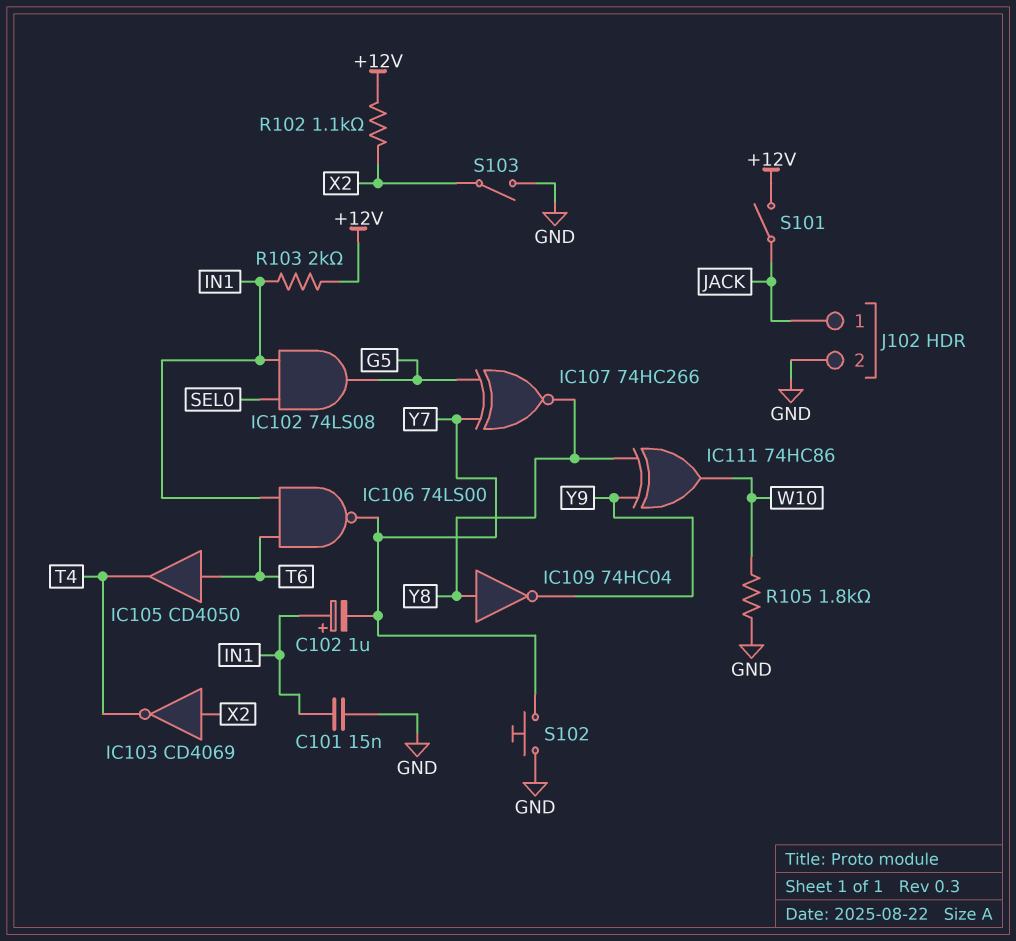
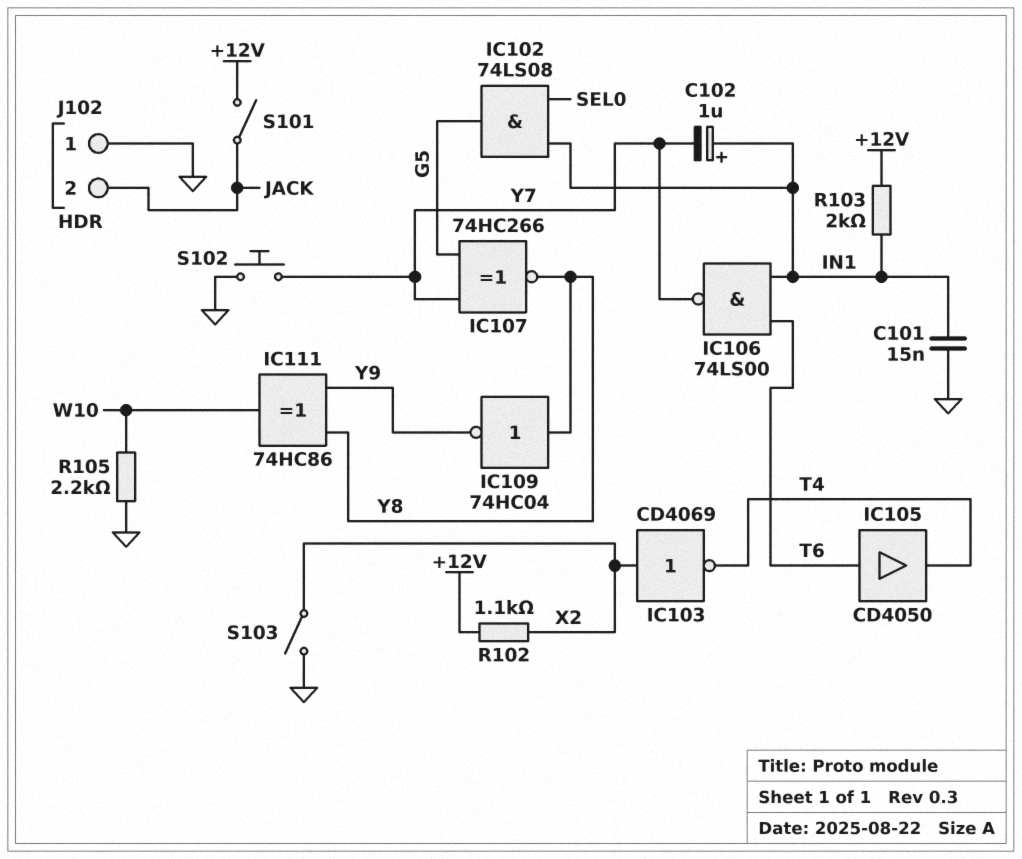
J102 pin 1: JACK -> GND
J102 pin 2: GND -> JACK
R105: 1.8k (GND, W10) -> 2.2k (GND, W10)

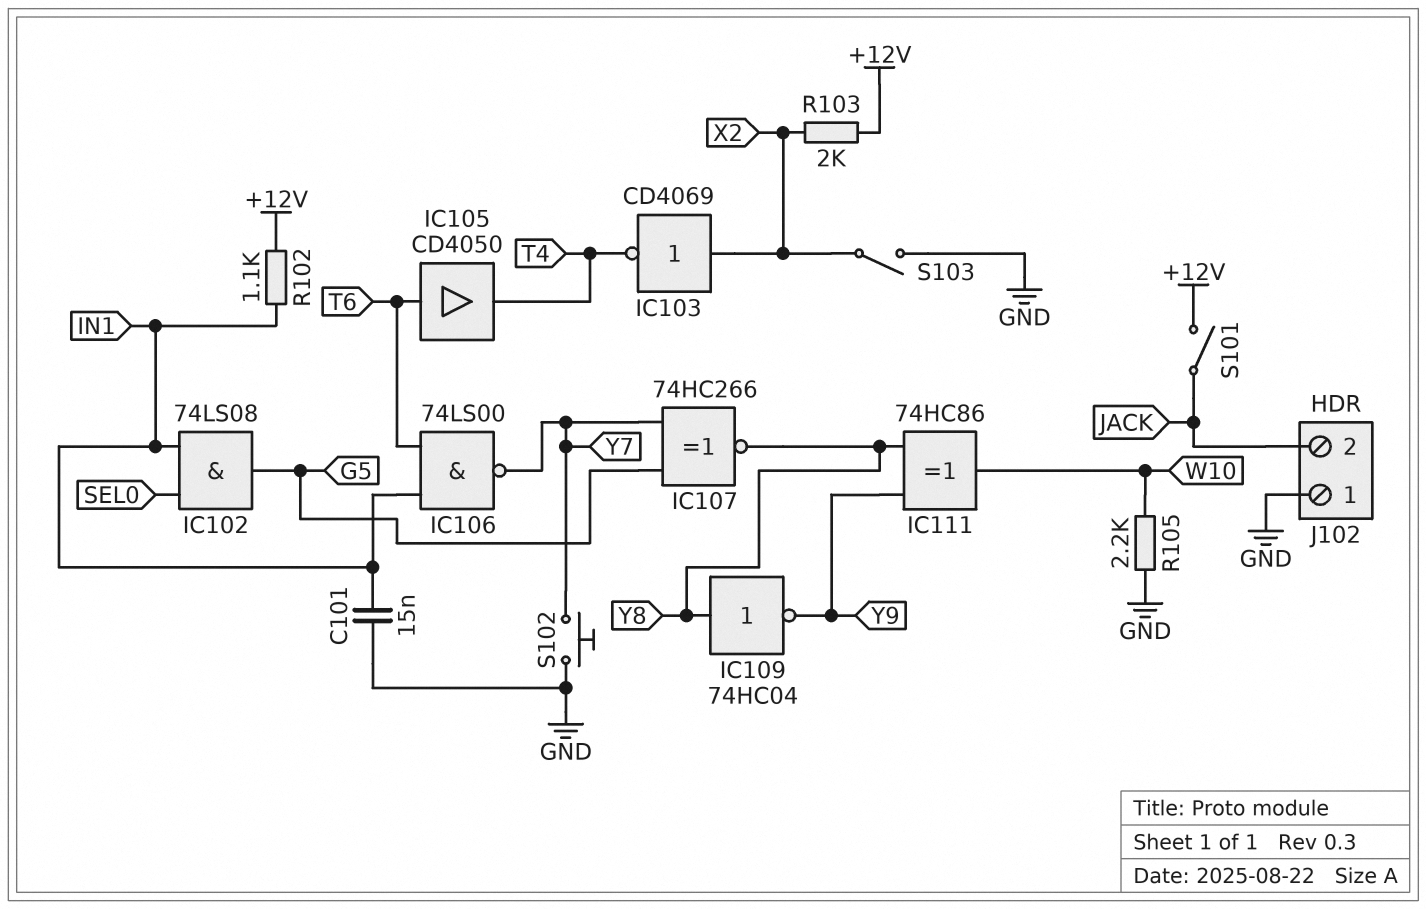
C102: 1uF (plus IN1, minus Y7) -> none
R102: 1.1k (+12V, X2) -> 1.1k (+12V, IN1)
R103: 2k (+12V, IN1) -> 2k (+12V, X2)

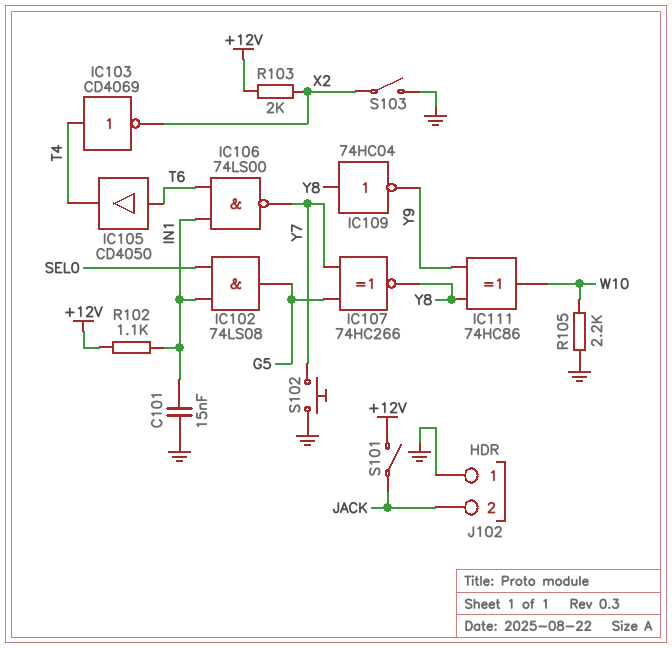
IC103: NOT CD4069 (in X2, out T4) -> NOT CD4069 (in T4, out X2)

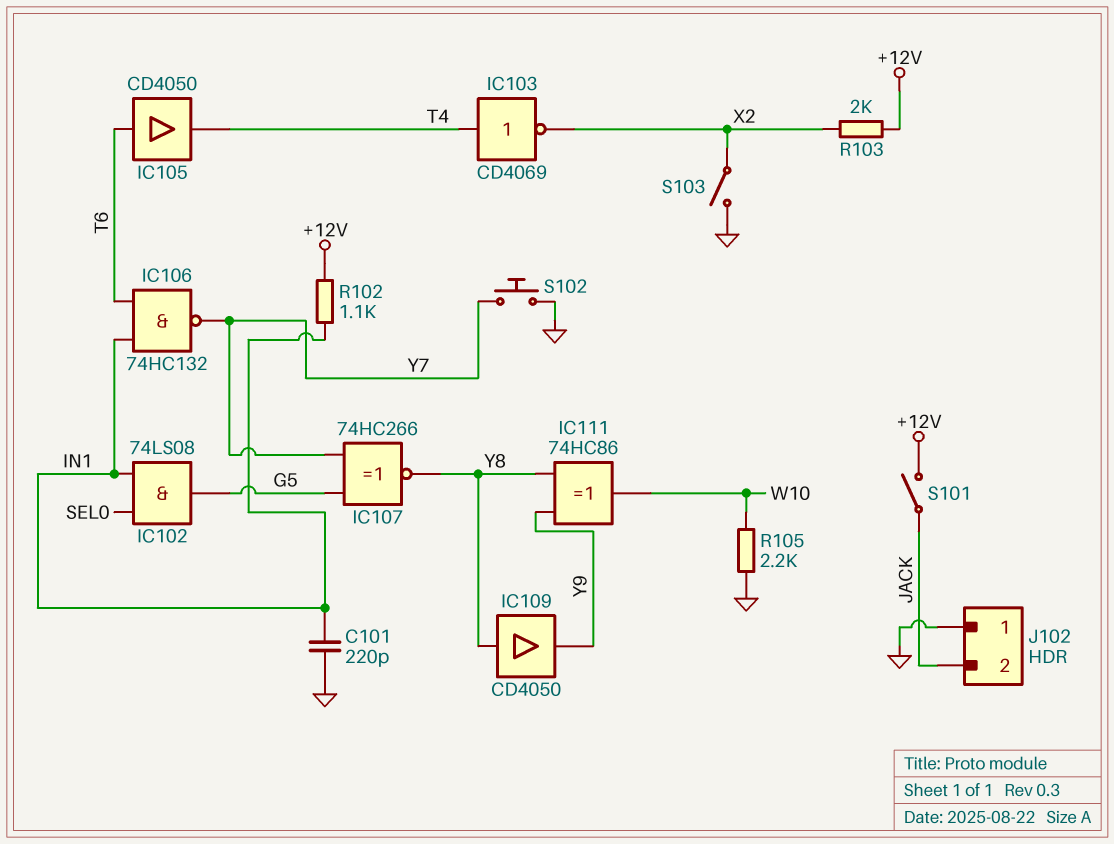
C101: 15nF (GND, IN1) -> 220pF (GND, IN1)
IC106: NAND 74LS00 (in IN1, in T6, out Y7) -> NAND 74HC132 (in IN1, in T6, out Y7)
IC109: NOT 74HC04 (in Y8, out Y9) -> buffer CD4050 (in Y8, out Y9)

